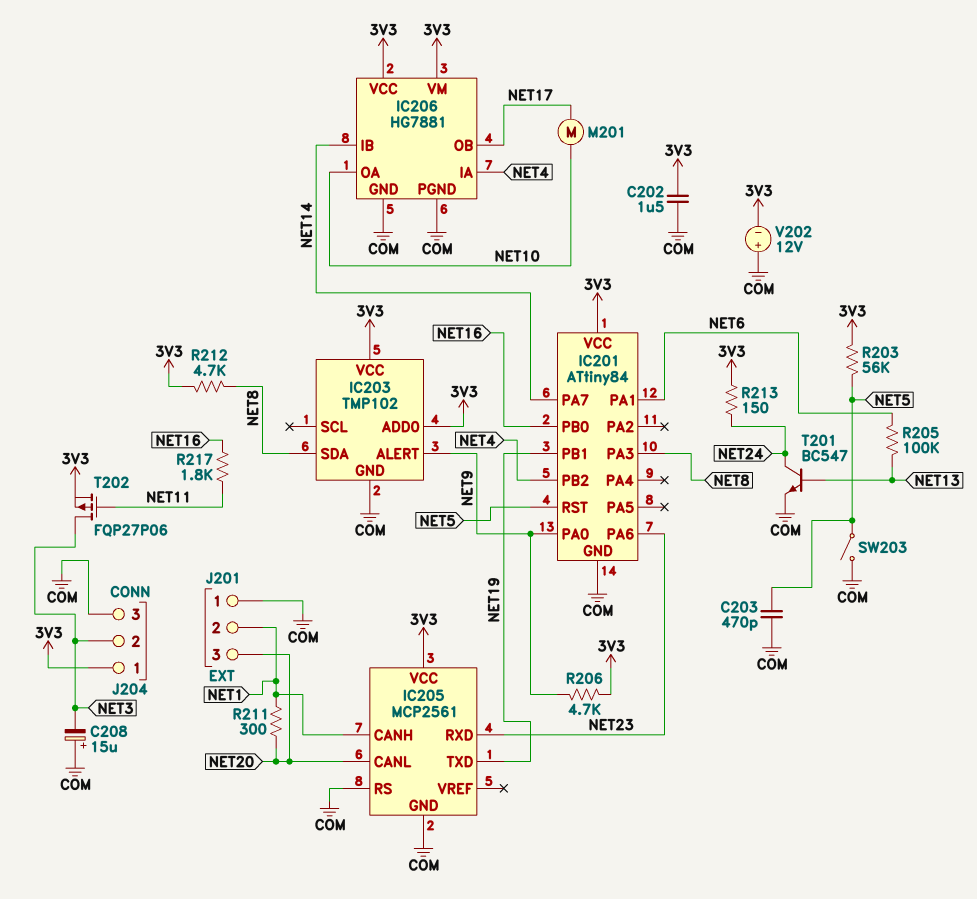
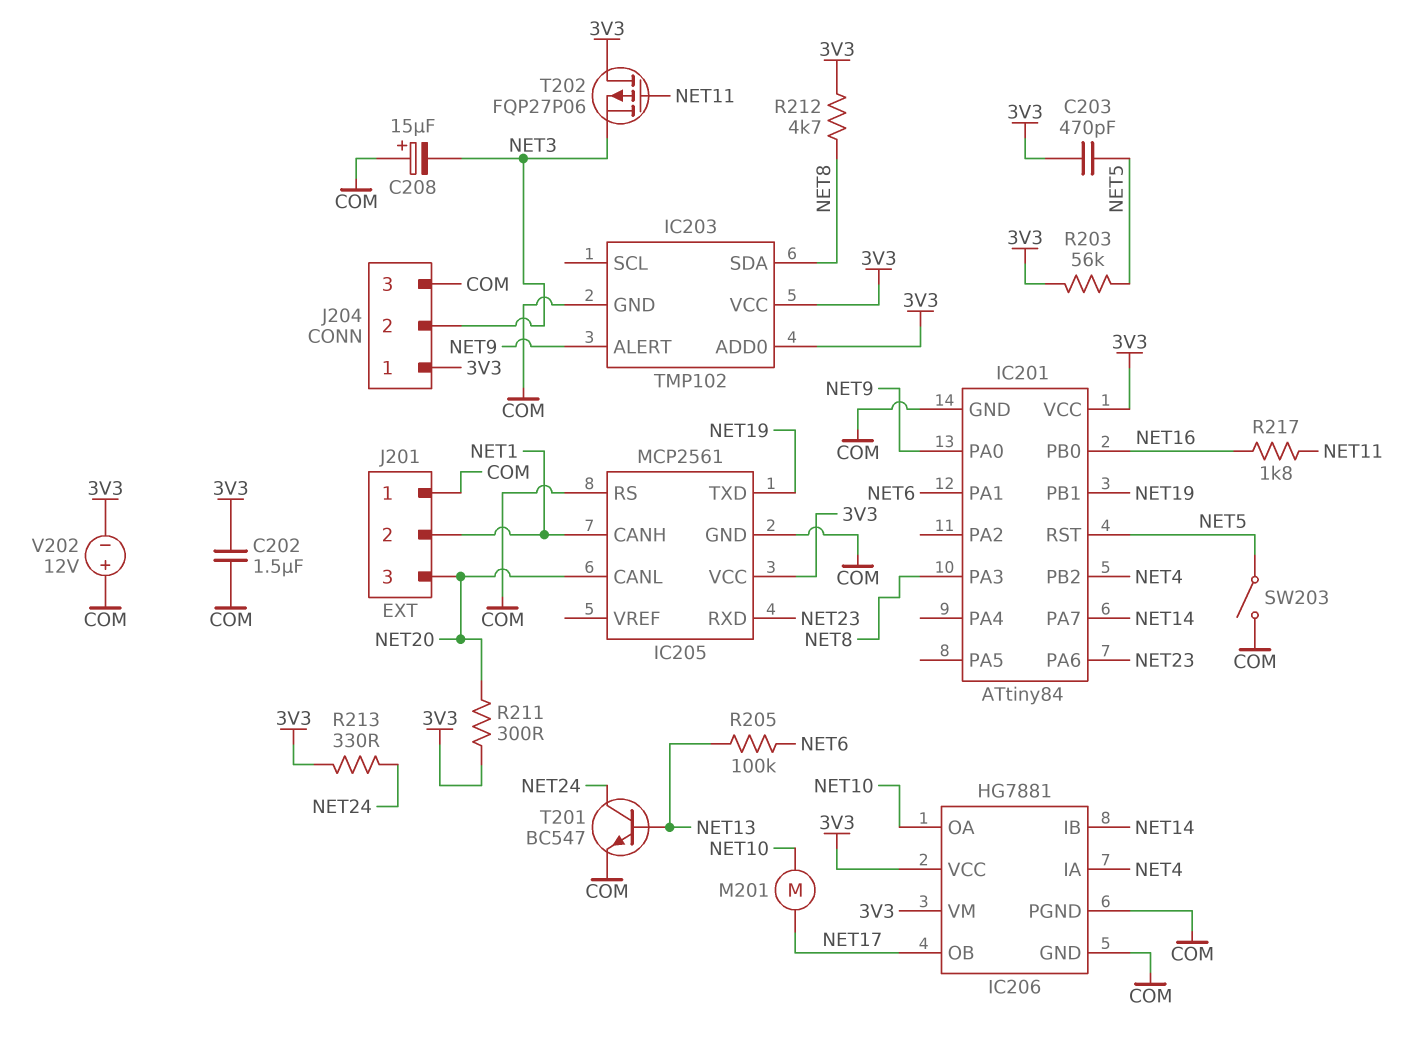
C203: 470pF (COM, NET5) -> 470pF (3V3, NET5)
R206: 4.7k (3V3, NET9) -> none
R211: 300 (NET1, NET20) -> 300 (3V3, NET20)
R213: 150 (3V3, NET24) -> 330 (3V3, NET24)
T202: PMOS FQP27P06 (G NET11, D NET3, S 3V3) -> PMOS FQP27P06 (G NET11, D 3V3, S NET3)

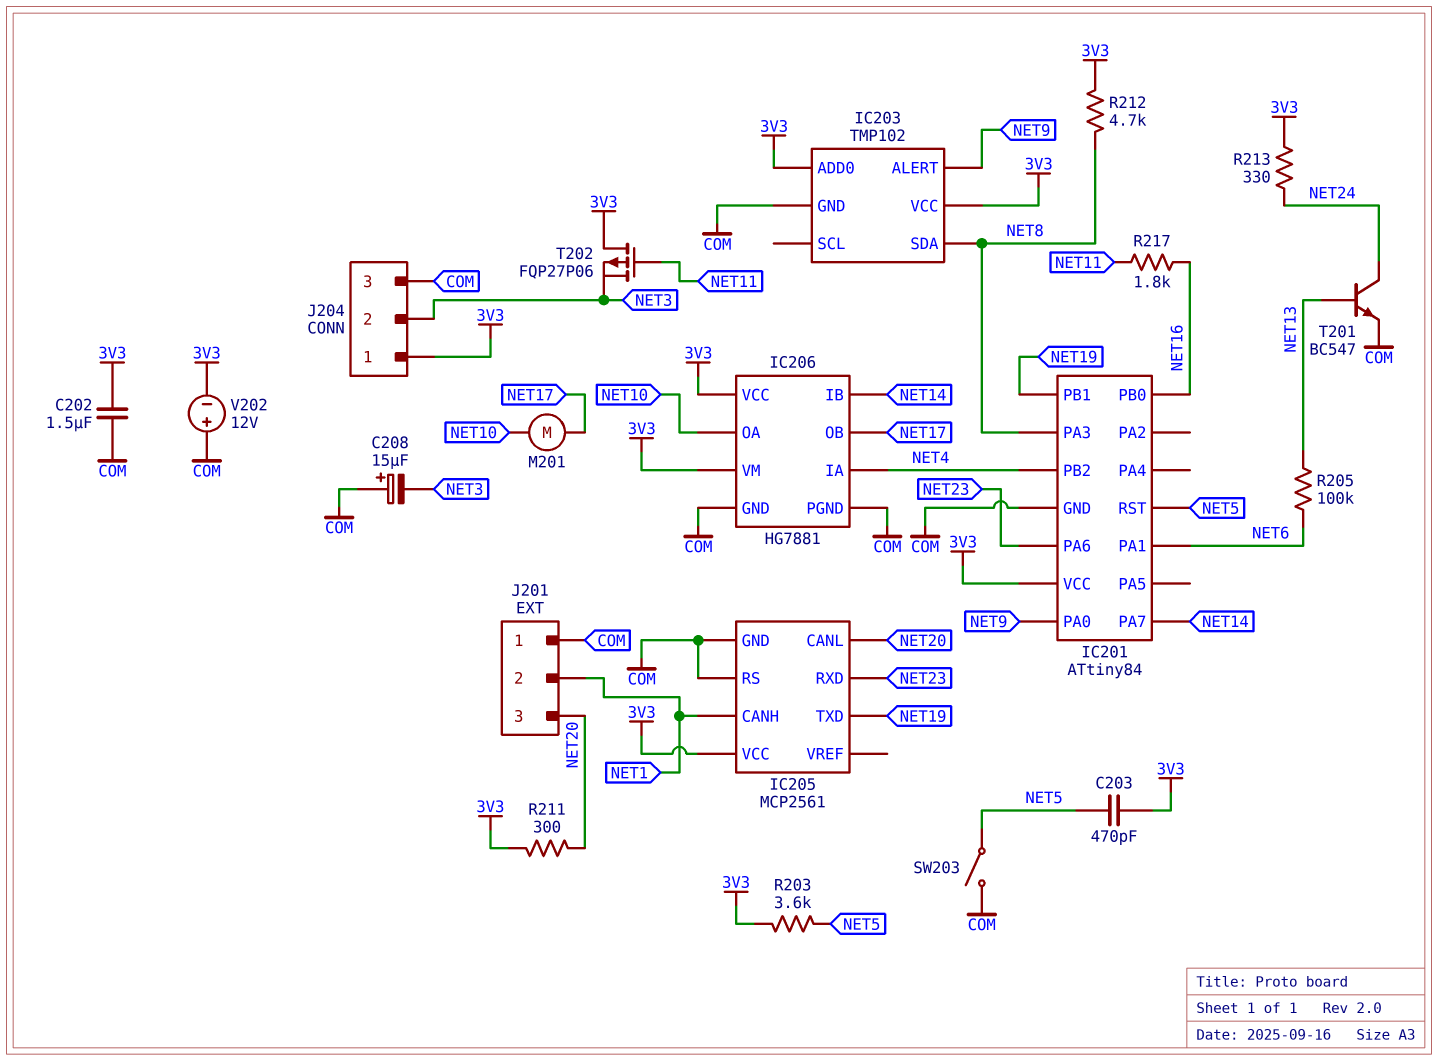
R203: 56k (3V3, NET5) -> 3.6k (3V3, NET5)

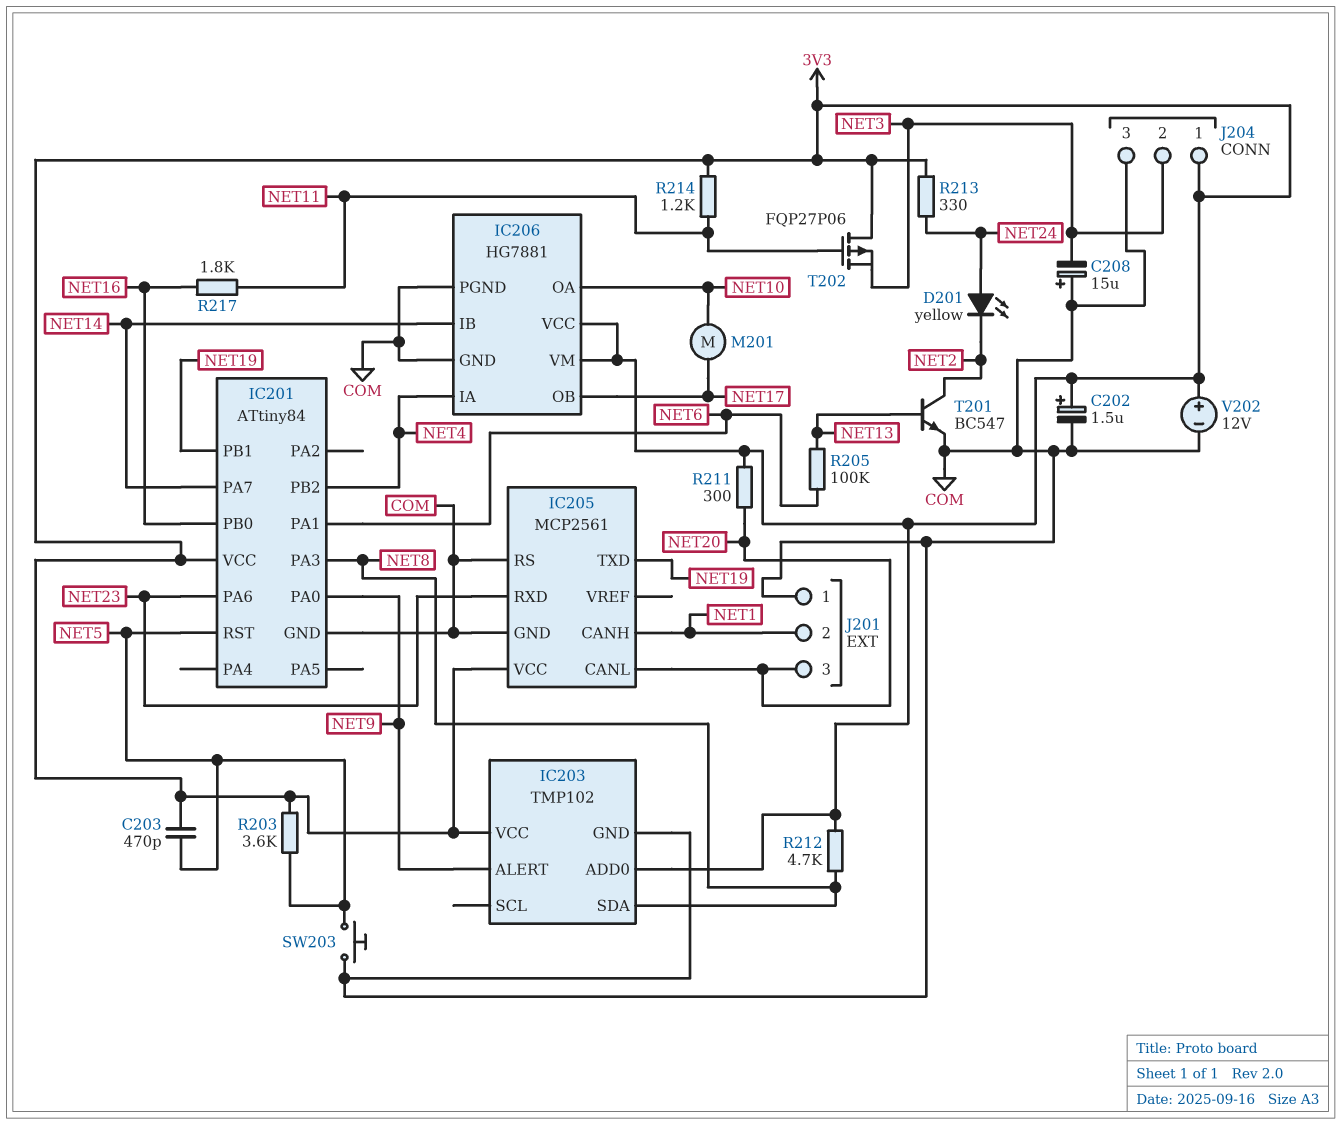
C202: 1.5uF (3V3, COM) -> 1.5uF (plus 3V3, minus COM)
D201: none -> LED yellow (A NET24, K NET2)
R214: none -> 1.2k (3V3, NET11)
SW203: switch (COM, NET5) -> button (COM, NET5)
T201: NPN BC547 (B NET13, C NET24, E COM) -> NPN BC547 (B NET13, C NET2, E COM)
V202: 12V (plus COM, minus 3V3) -> 12V (plus 3V3, minus COM)

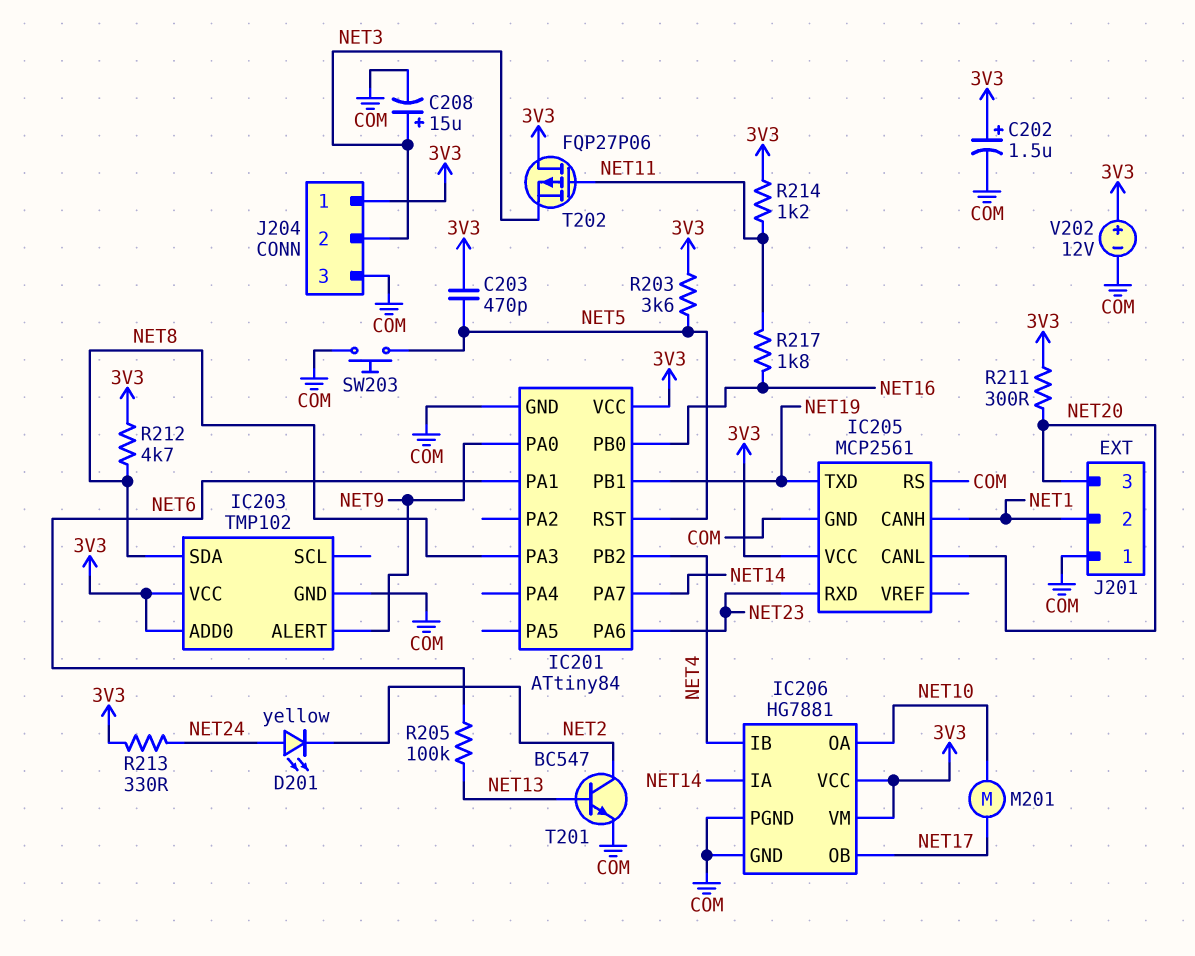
C208: 15uF (plus COM, minus NET3) -> 15uF (plus NET3, minus COM)
IC206 pin IA: NET4 -> NET14
IC206 pin IB: NET14 -> NET4

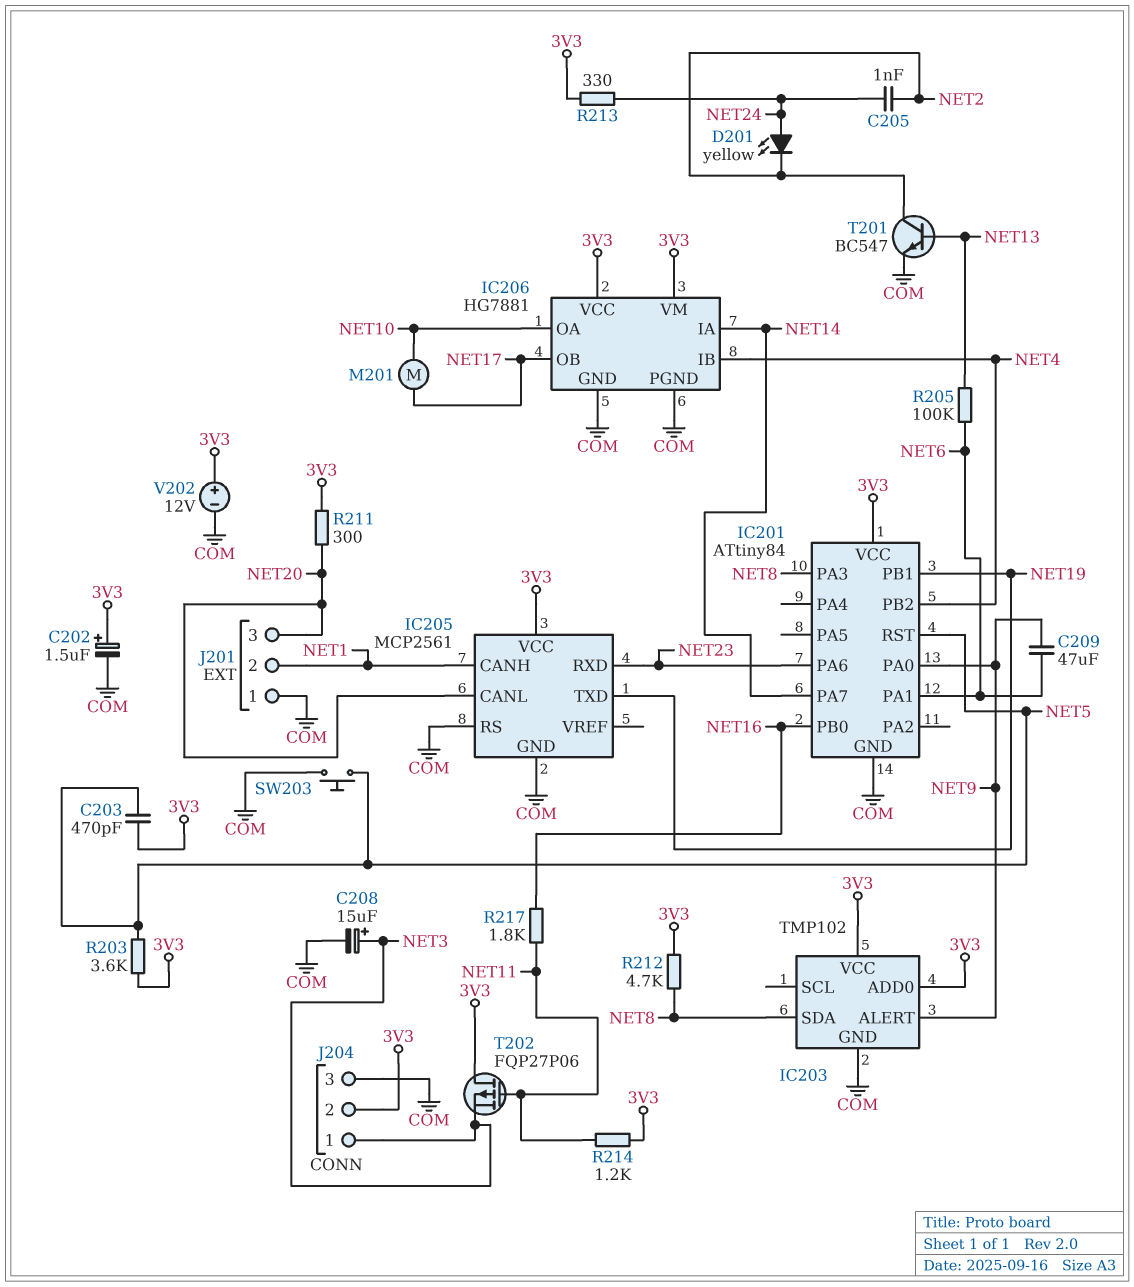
C205: none -> 1nF (NET2, NET24)
C209: none -> 47uF (NET6, NET9)
J204 pin 1: 3V3 -> NET3
J204 pin 2: NET3 -> 3V3

